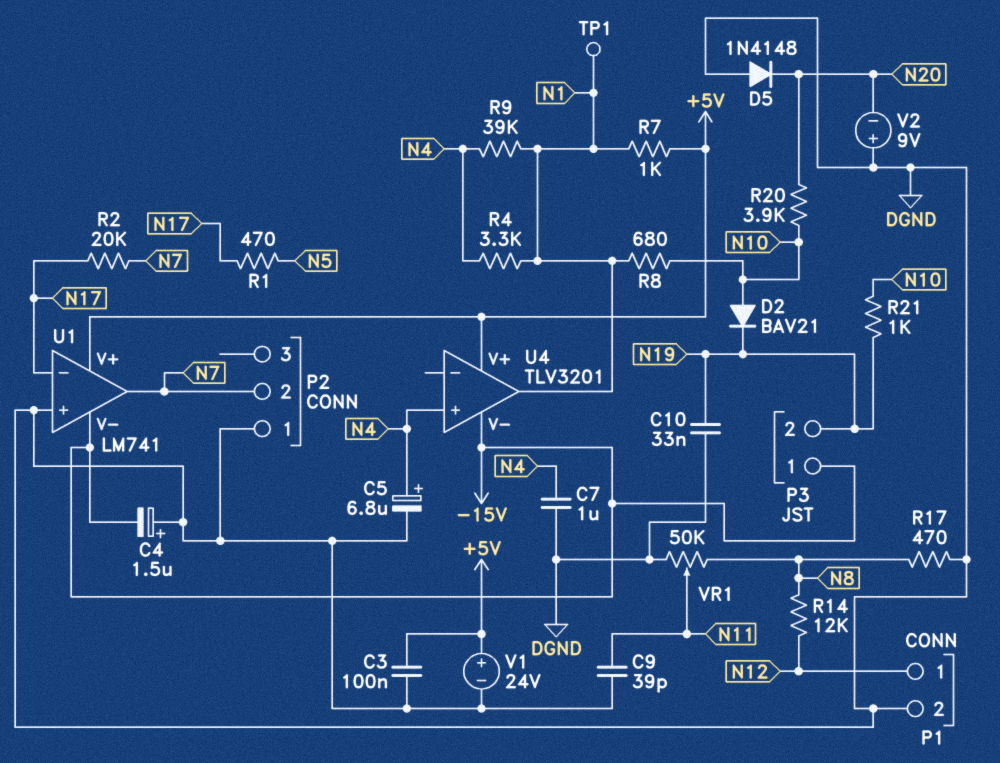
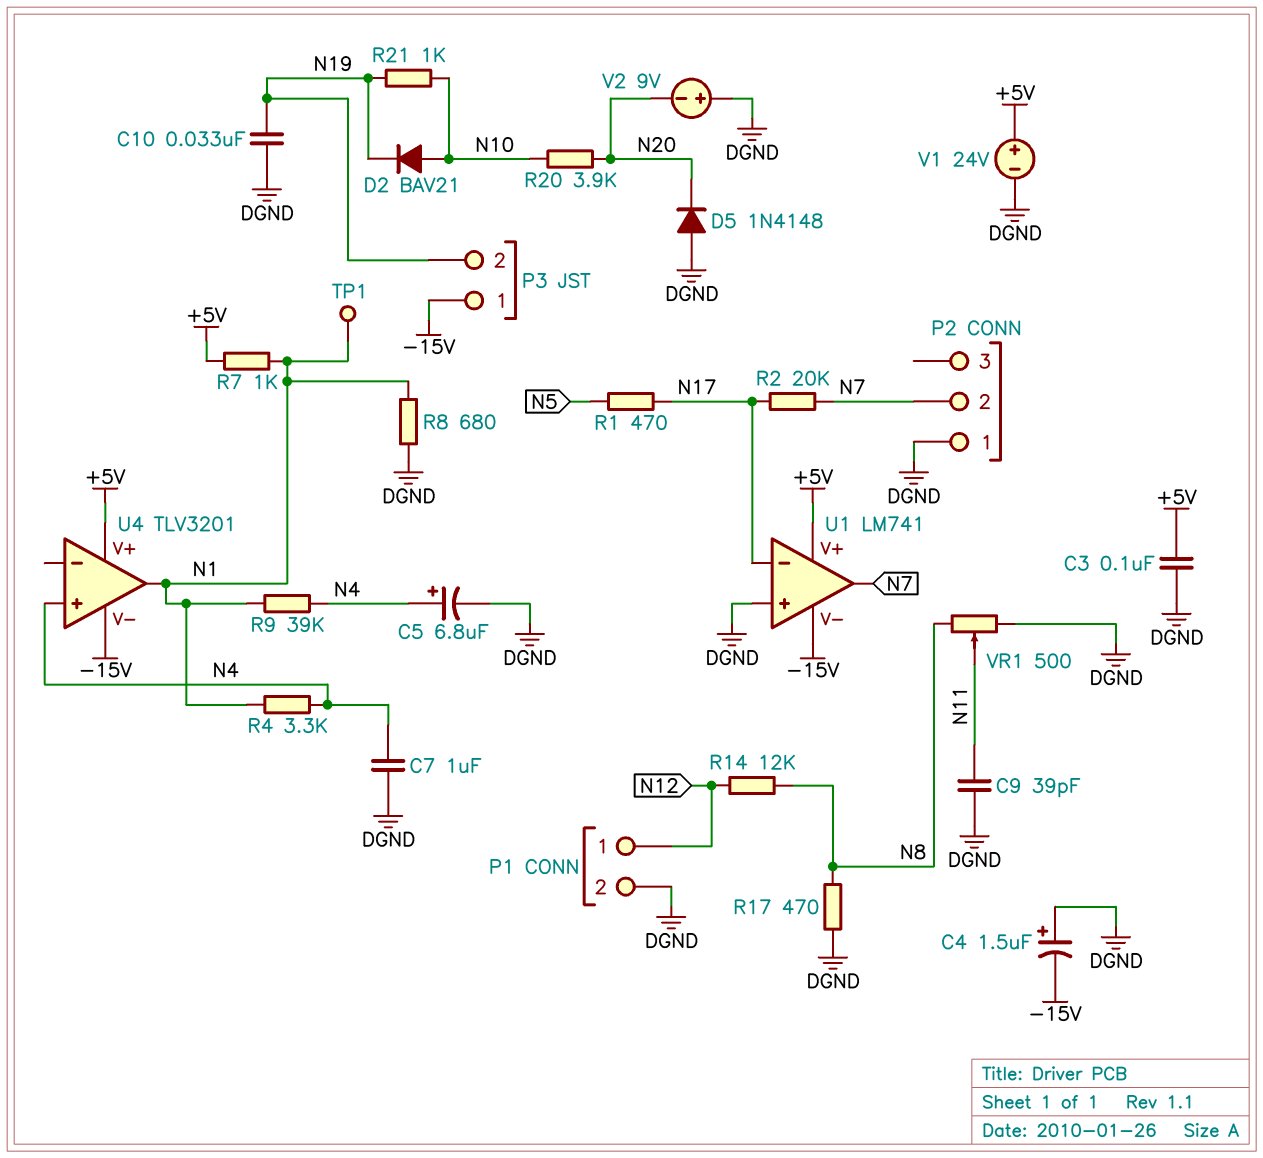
R8: 680 (N1, N10) -> 680 (DGND, N1)
VR1: 50k (DGND, N8, wiper N11) -> 500 (DGND, N8, wiper N11)

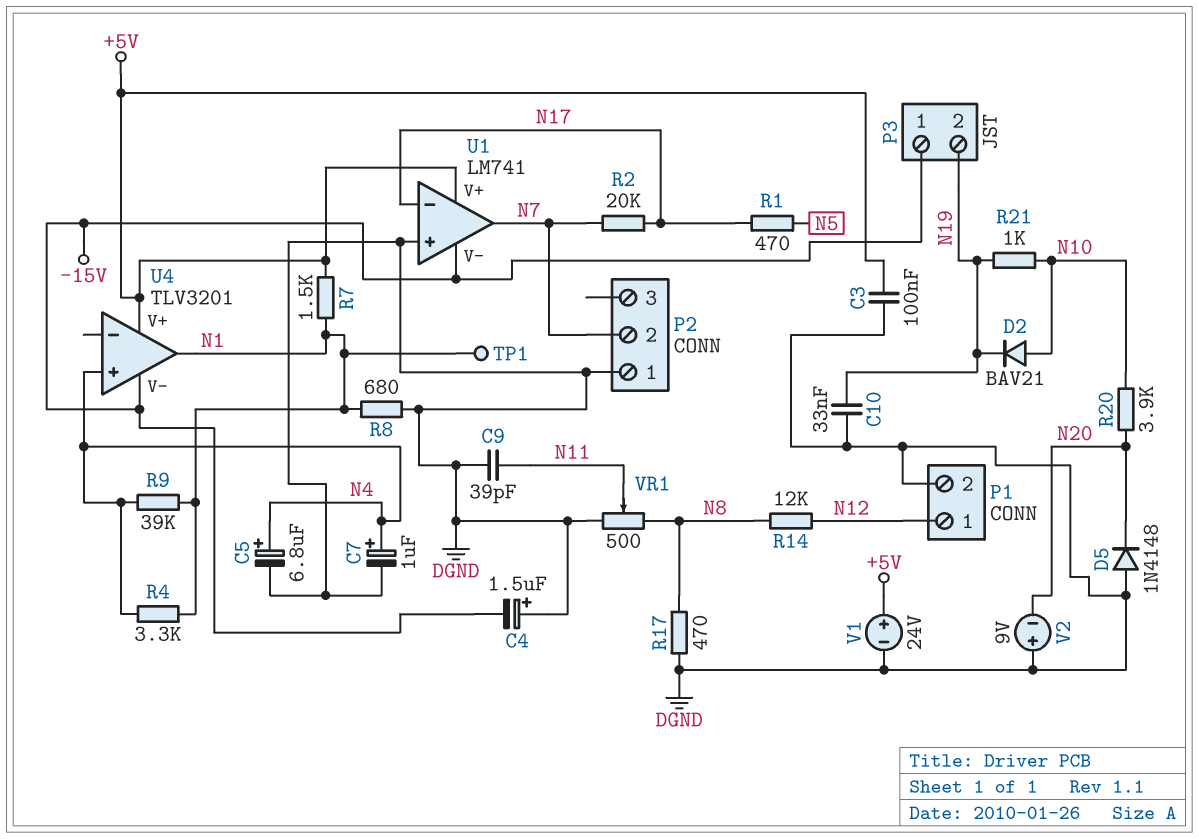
C7: 1uF (DGND, N4) -> 1uF (plus N4, minus DGND)
R7: 1k (+5V, N1) -> 1.5k (+5V, N1)

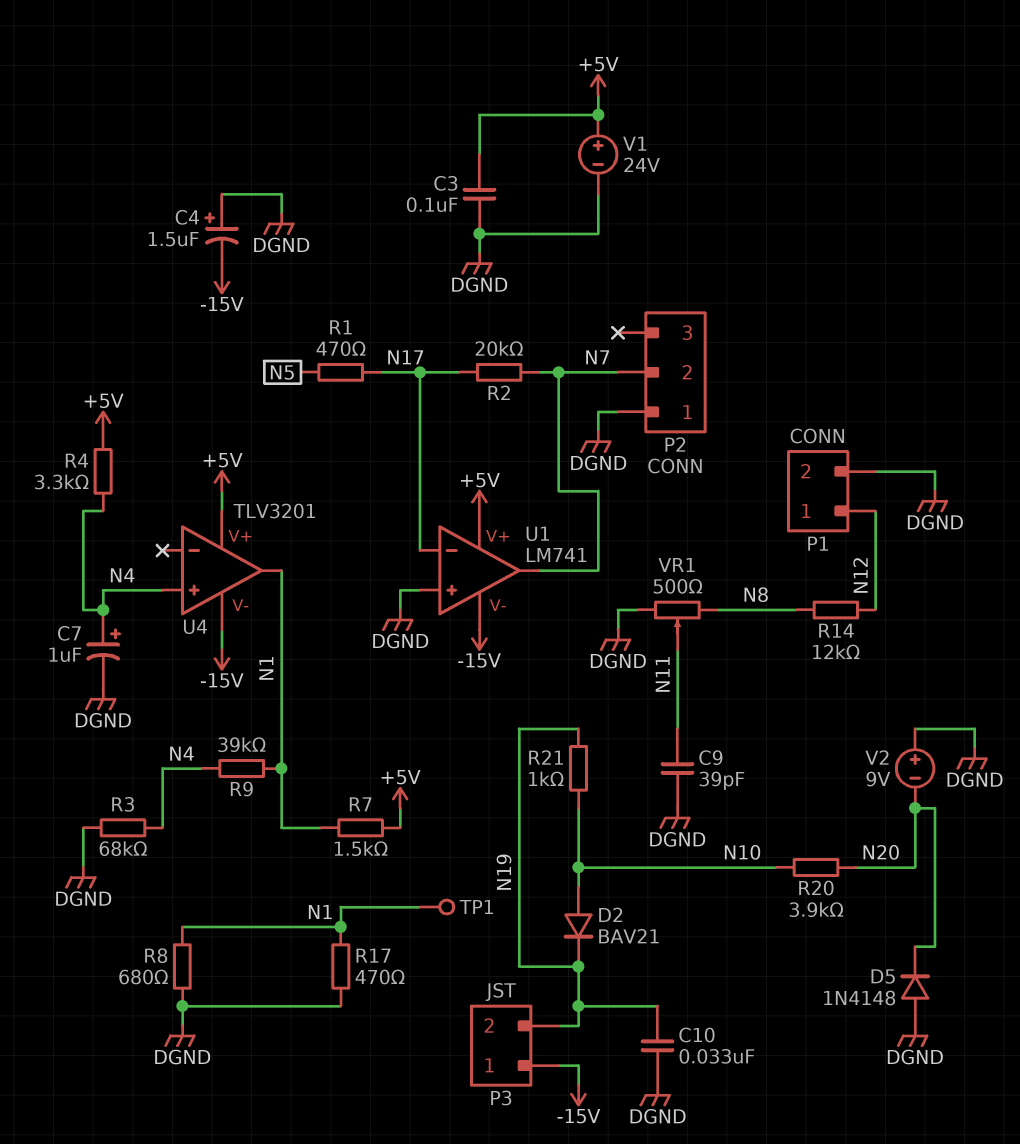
C5: 6.8uF (plus N4, minus DGND) -> none
R3: none -> 68k (DGND, N4)
R4: 3.3k (N1, N4) -> 3.3k (+5V, N4)
R17: 470 (DGND, N8) -> 470 (DGND, N1)

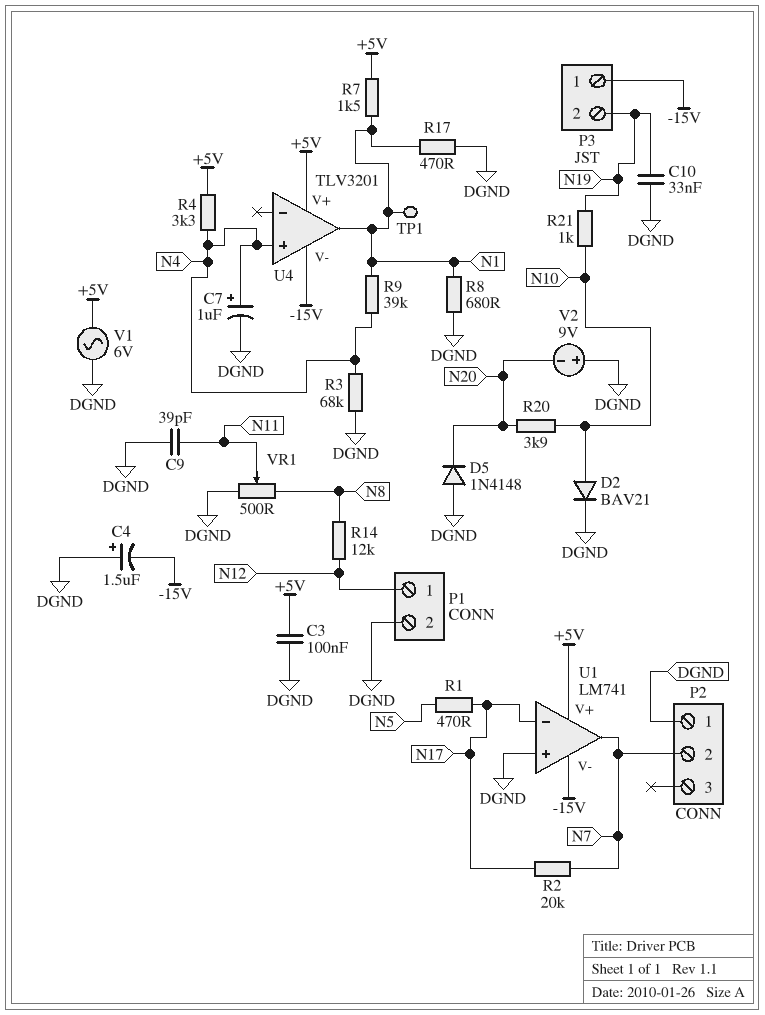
D2: diode BAV21 (A N10, K N19) -> diode BAV21 (A N10, K DGND)
V1: 24V (plus +5V, minus DGND) -> AC 6V (+5V, DGND)

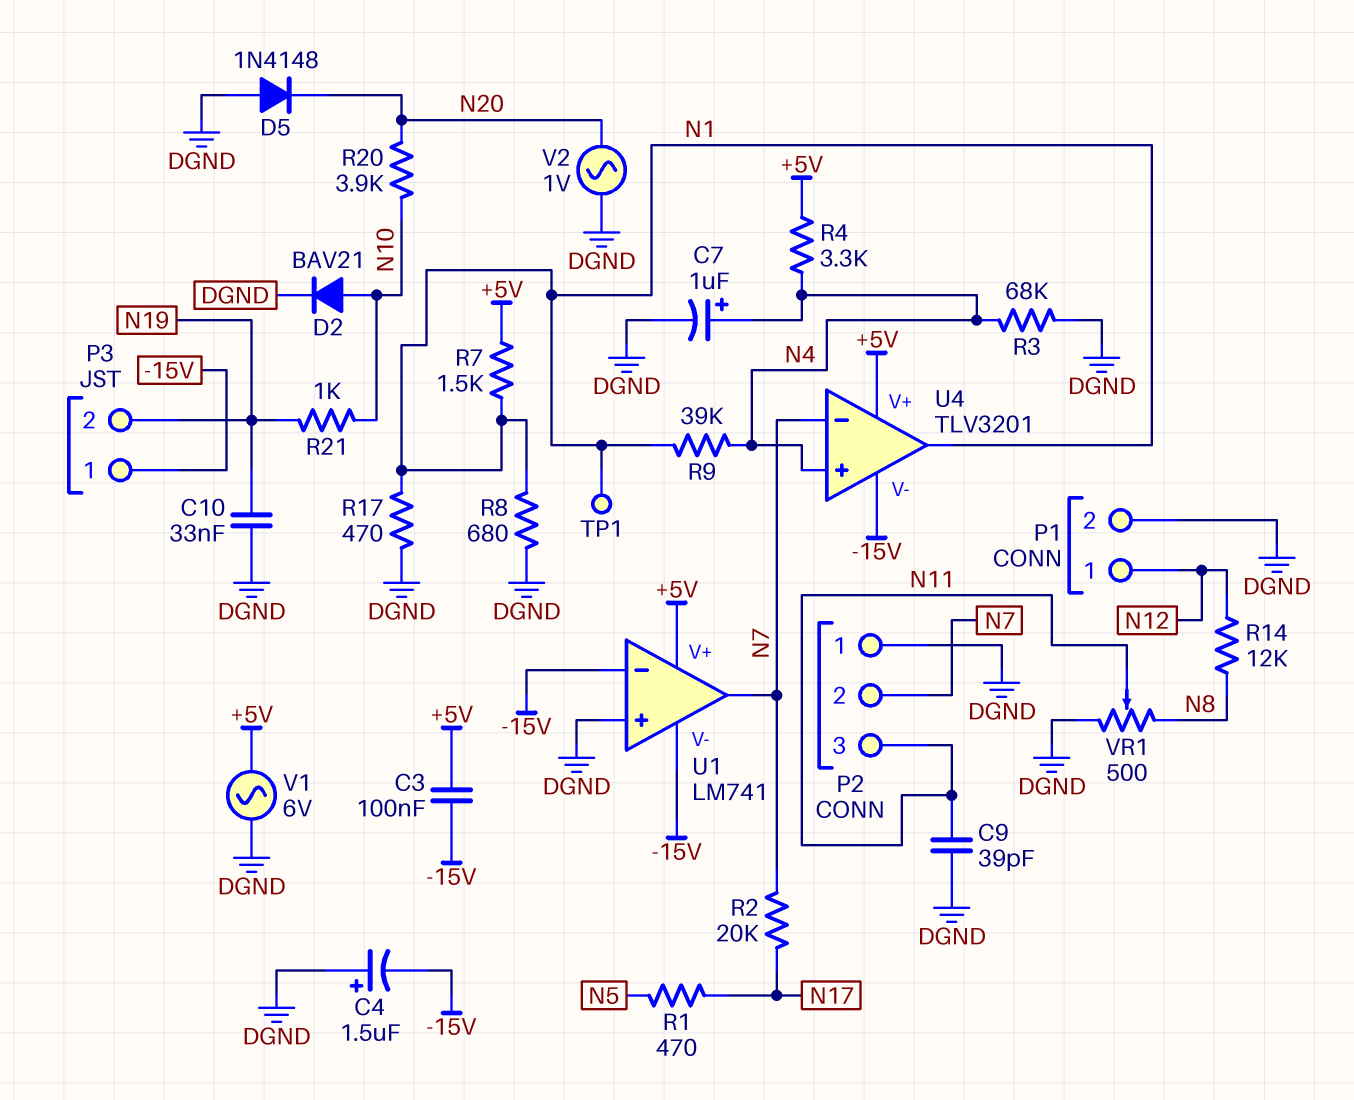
C3: 100nF (+5V, DGND) -> 100nF (+5V, -15V)
P2 pin 3: none -> N11
U1 pin in-: N17 -> -15V
U4 pin in-: none -> N7
V2: 9V (plus DGND, minus N20) -> AC 1V (DGND, N20)

